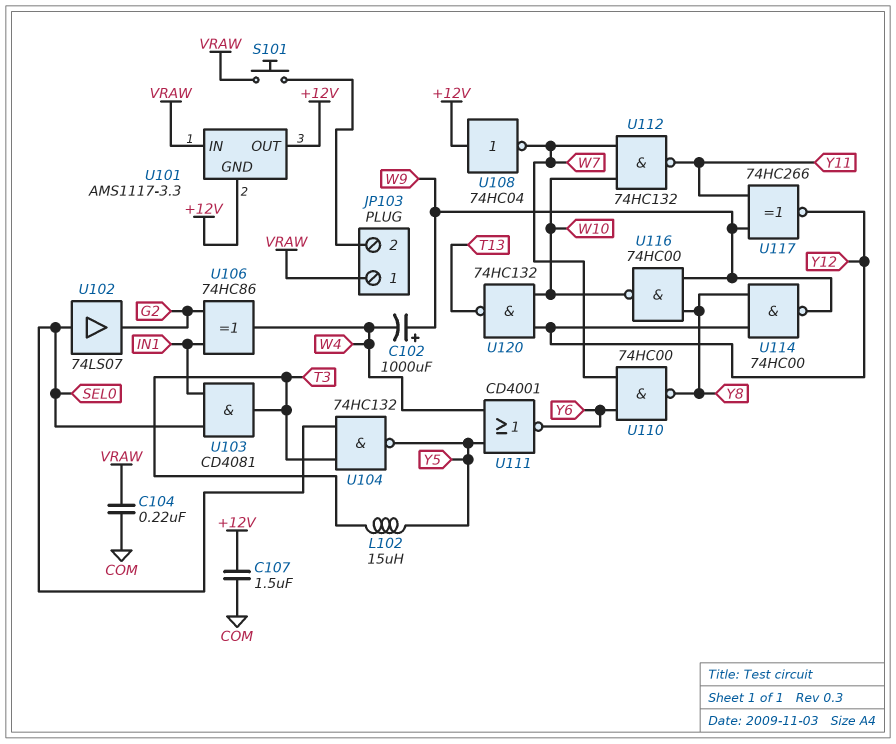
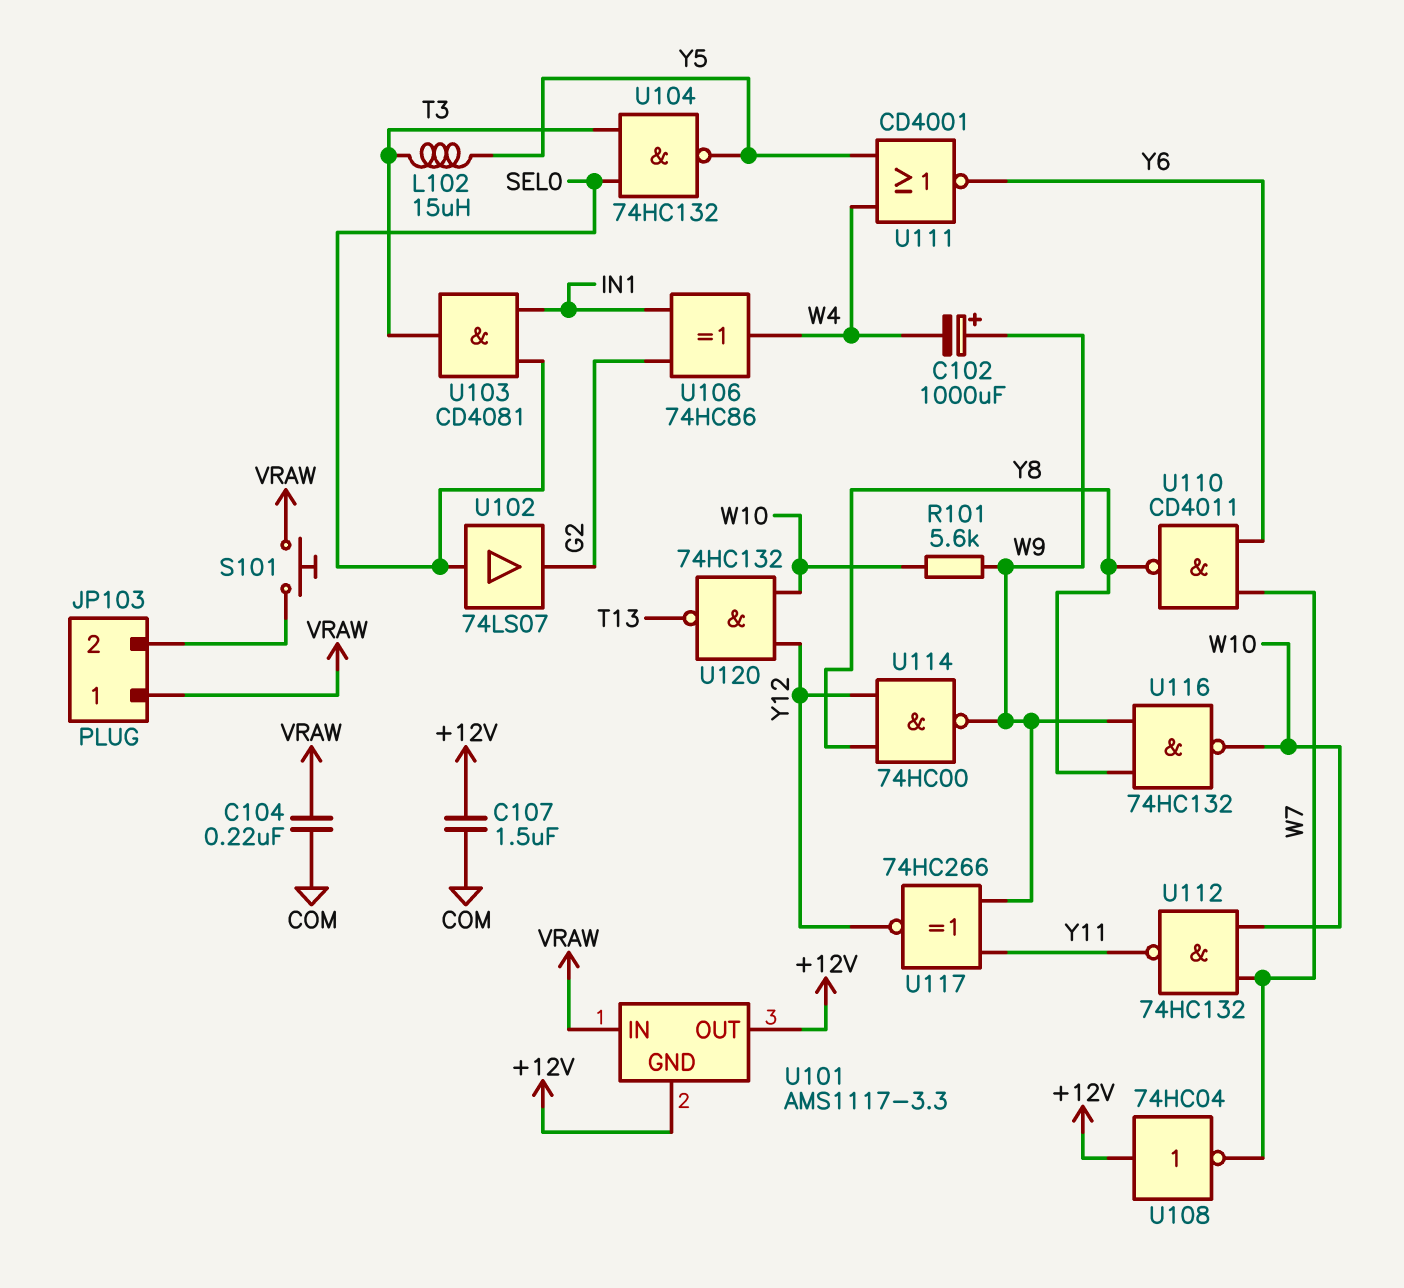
R101: none -> 5.6k (W9, W10)
U110: NAND 74HC00 (in W7, in Y6, out Y8) -> NAND CD4011 (in W7, in Y6, out Y8)
U116: NAND 74HC00 (in W9, in Y8, out W10) -> NAND 74HC132 (in W9, in Y8, out W10)

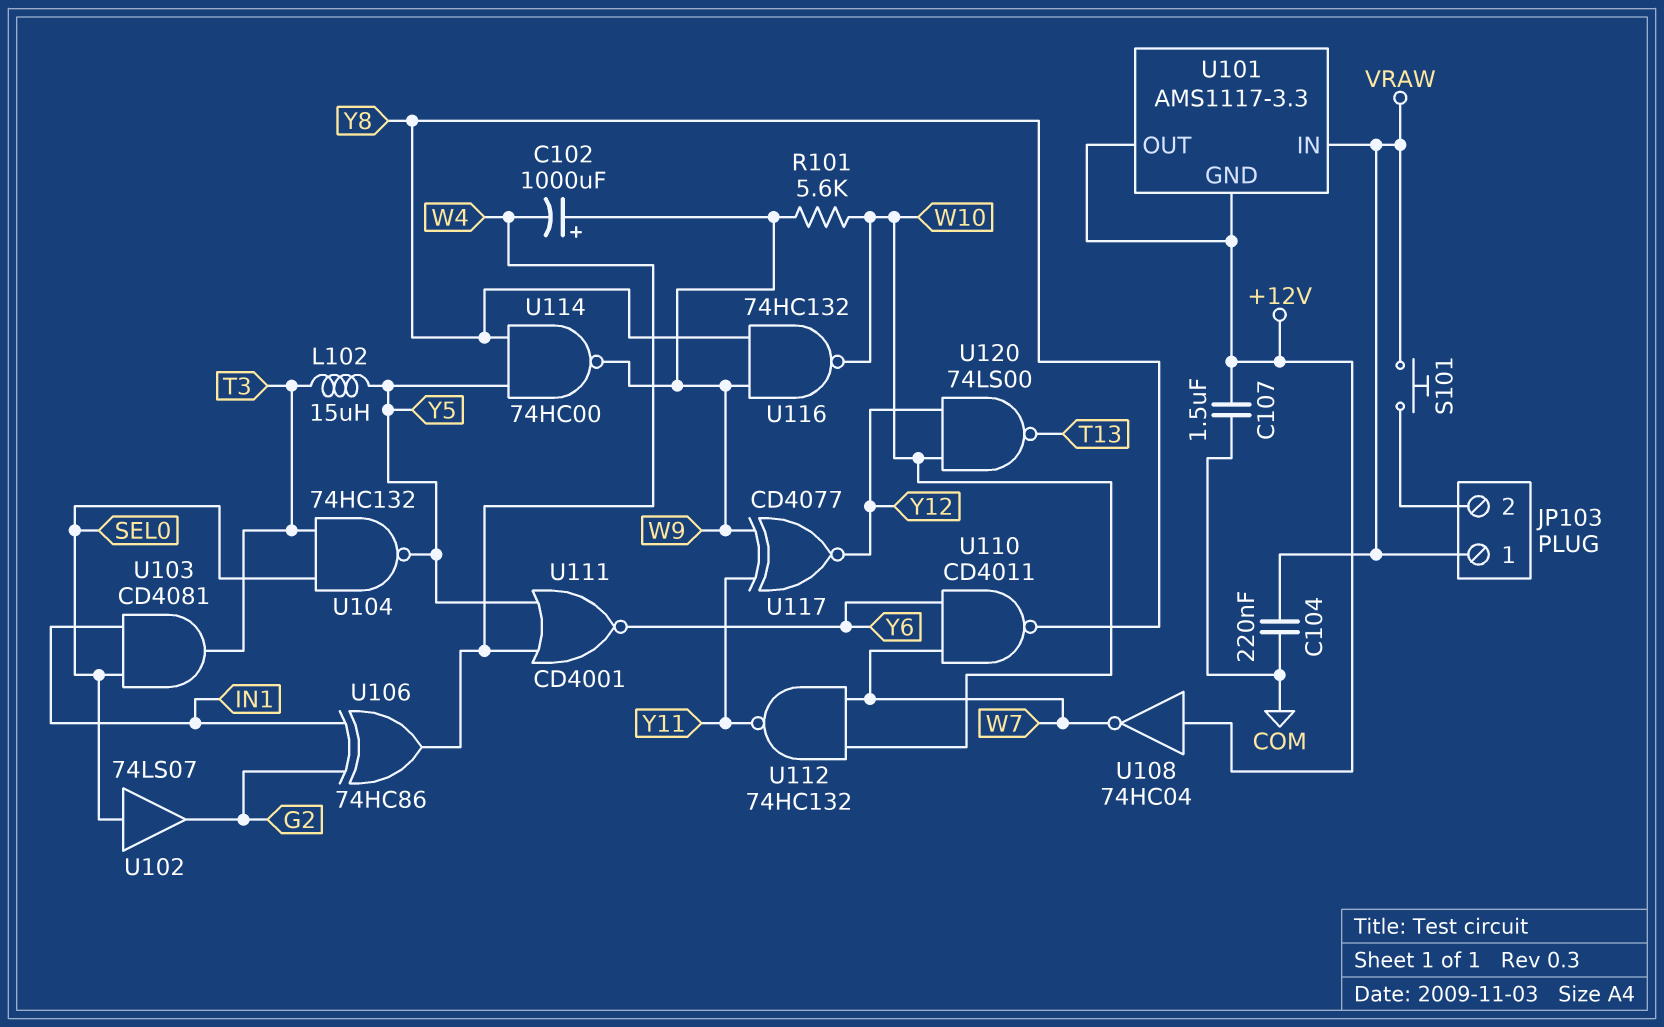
U114: NAND 74HC00 (in Y8, in Y12, out W9) -> NAND 74HC00 (in Y5, in Y8, out W9)
U117: XNOR 74HC266 (in W9, in Y11, out Y12) -> XNOR CD4077 (in W9, in Y11, out Y12)
U120: NAND 74HC132 (in W10, in Y12, out T13) -> NAND 74LS00 (in W10, in Y12, out T13)

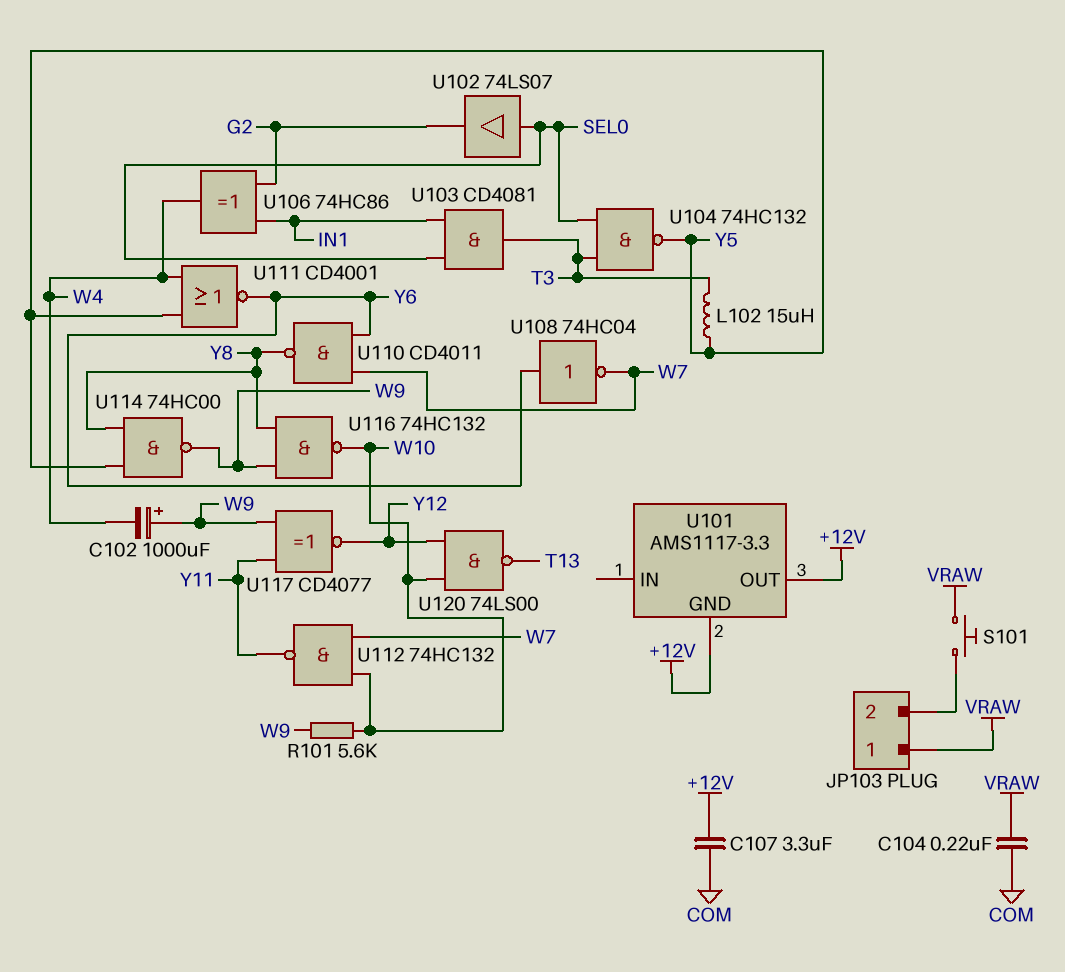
C107: 1.5uF (+12V, COM) -> 3.3uF (+12V, COM)
U101 pin IN: VRAW -> none
U108: NOT 74HC04 (in +12V, out W7) -> NOT 74HC04 (in Y6, out W7)

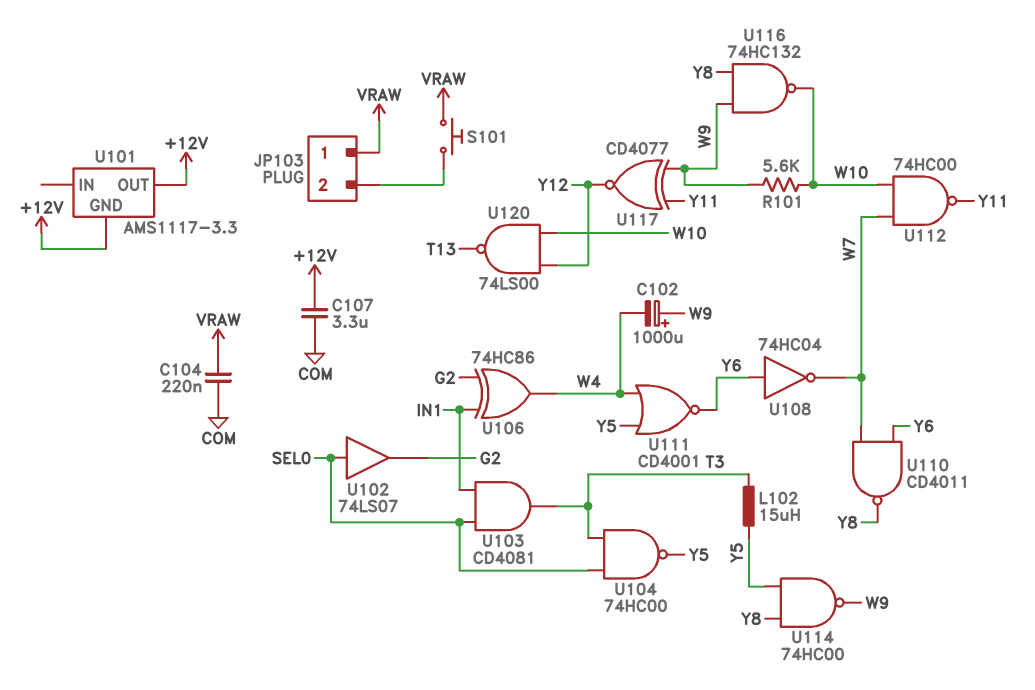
U104: NAND 74HC132 (in SEL0, in T3, out Y5) -> NAND 74HC00 (in SEL0, in T3, out Y5)
U112: NAND 74HC132 (in W7, in W10, out Y11) -> NAND 74HC00 (in W7, in W10, out Y11)

